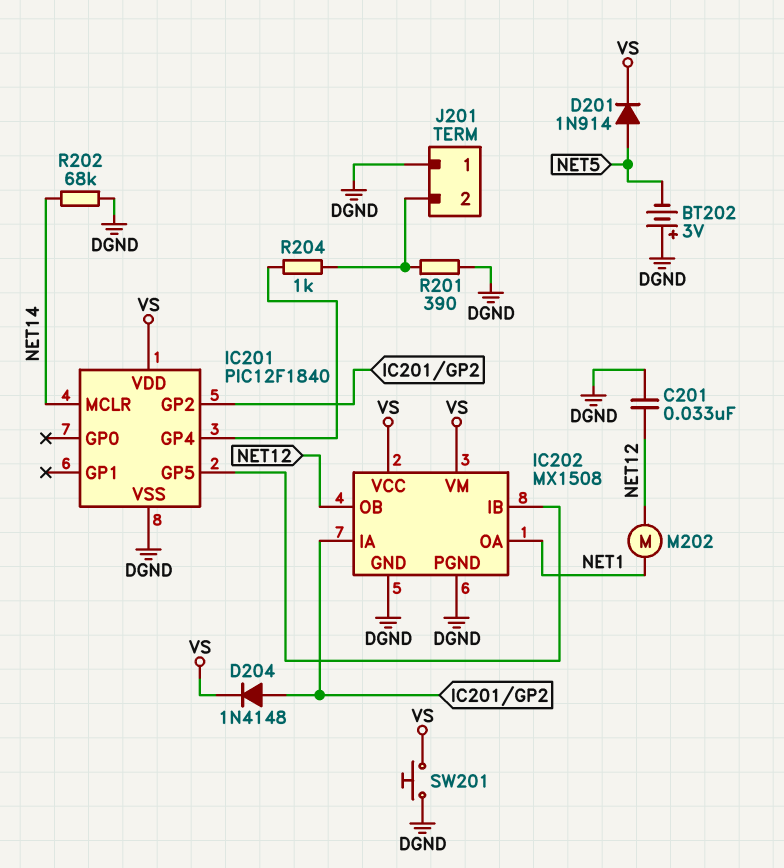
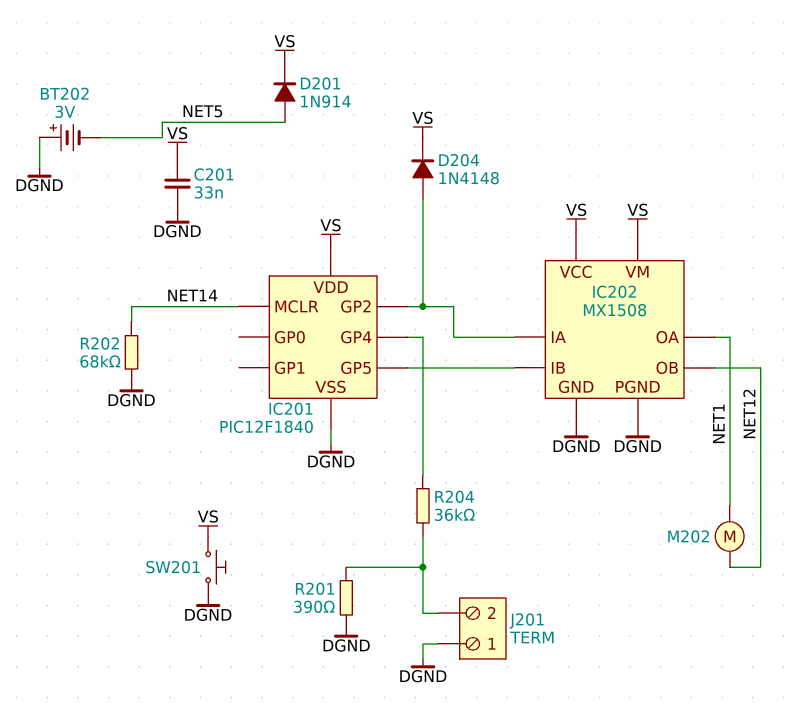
C201: 33nF (DGND, NET12) -> 33nF (DGND, VS)
R204: 1k (IC201/GP4, J201/2) -> 36k (IC201/GP4, J201/2)

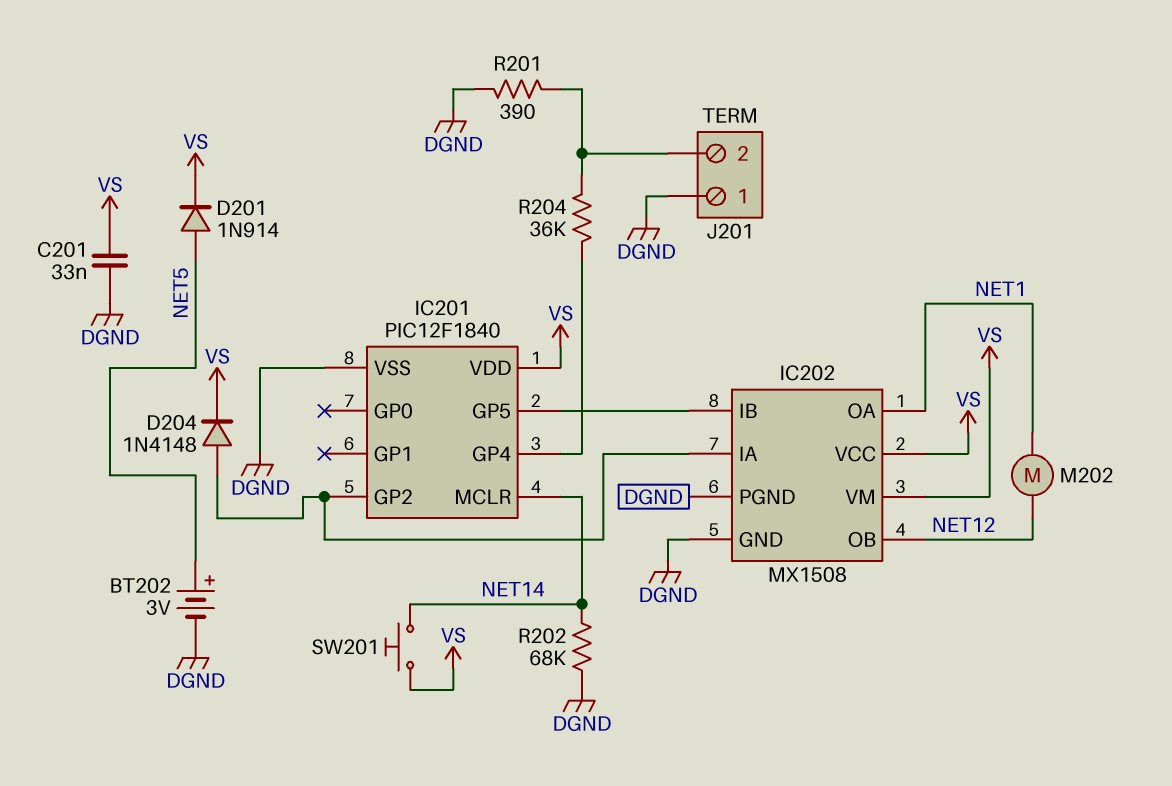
BT202: 3V (plus DGND, minus NET5) -> 3V (plus NET5, minus DGND)
SW201: button (DGND, VS) -> button (NET14, VS)

